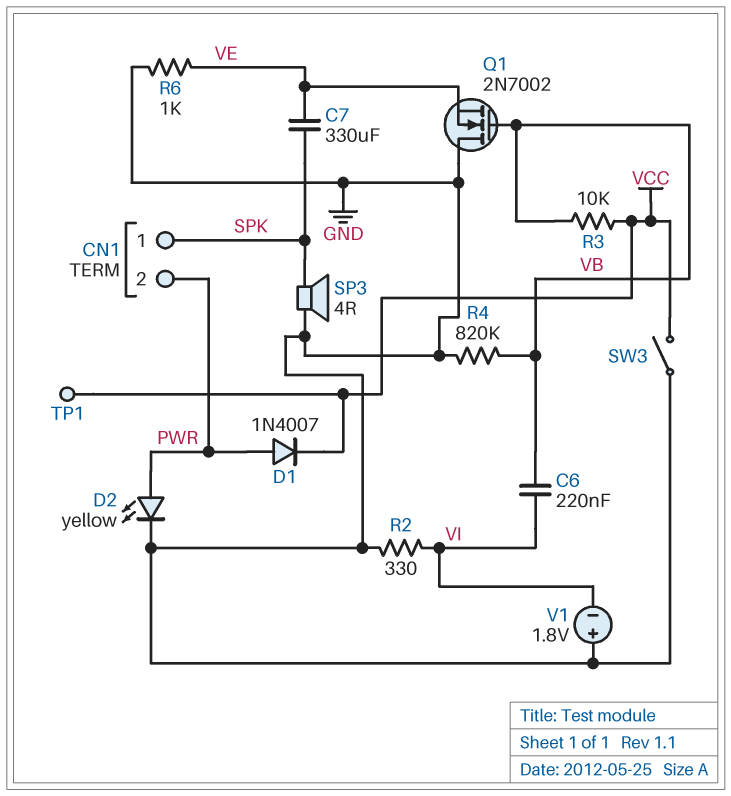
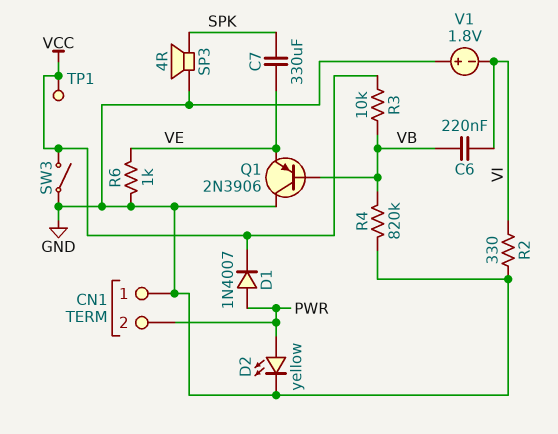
CN1 pin 1: SPK -> GND
Q1: NMOS 2N7002 (G VB, D GND, S VE) -> PNP 2N3906 (B VB, C GND, E VE)

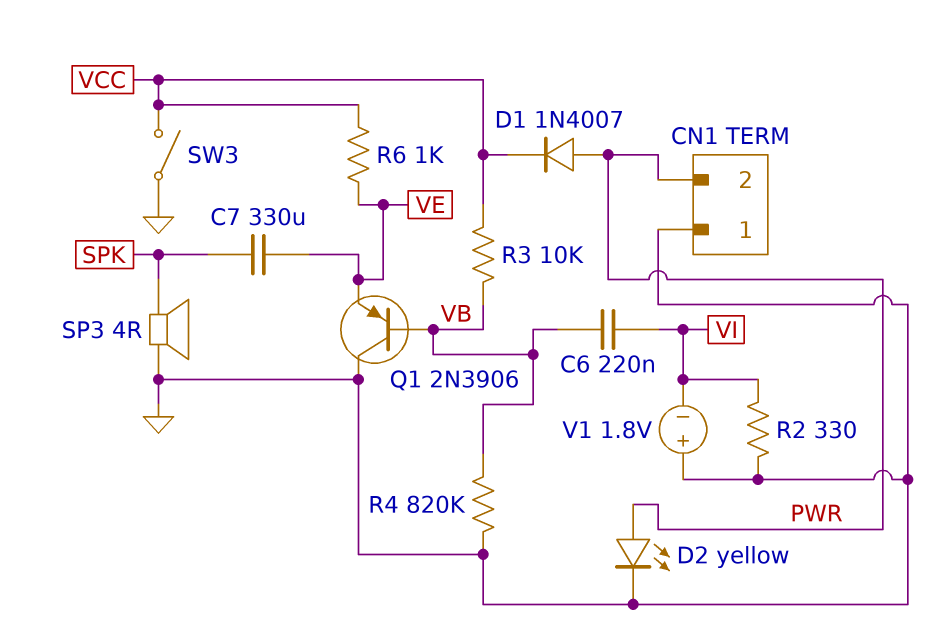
R6: 1k (GND, VE) -> 1k (VCC, VE)
TP1: test point (VCC) -> none

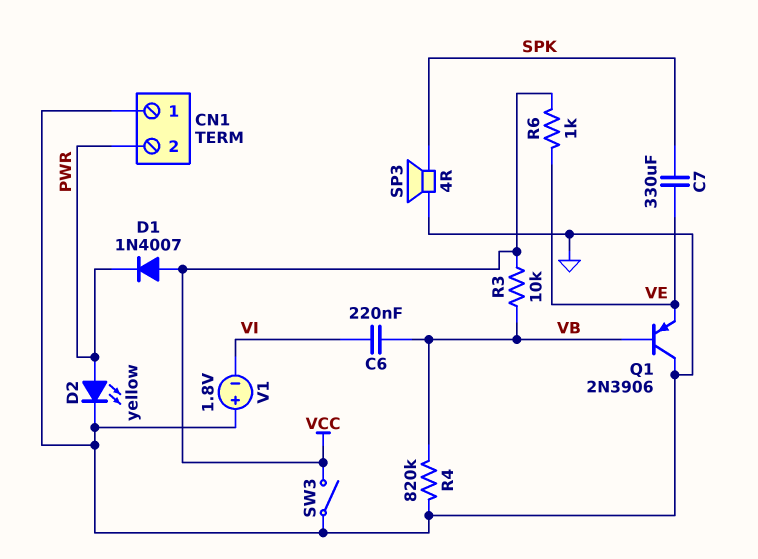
D1: diode 1N4007 (A PWR, K VCC) -> diode 1N4007 (A VCC, K PWR)
R2: 330 (GND, VI) -> none

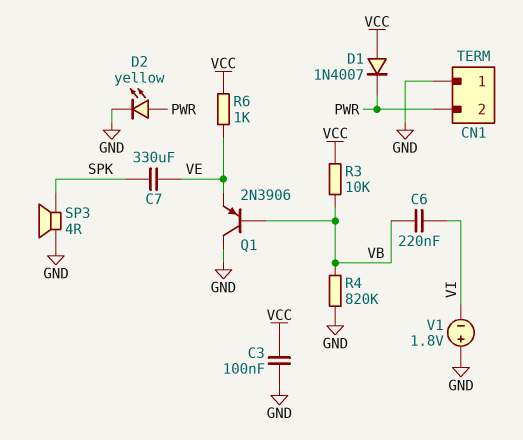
C3: none -> 100nF (GND, VCC)
SW3: switch (GND, VCC) -> none

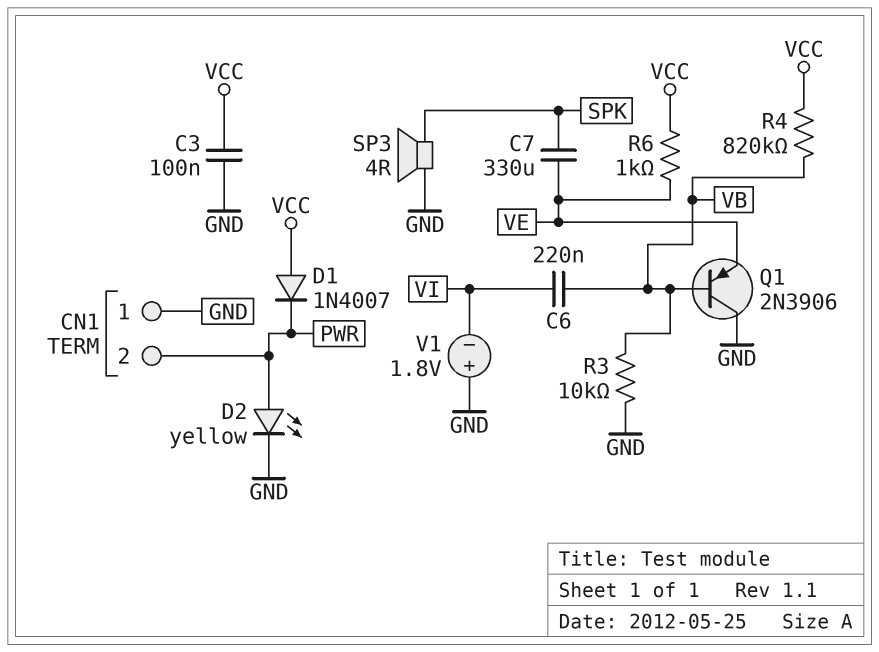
R3: 10k (VB, VCC) -> 10k (GND, VB)
R4: 820k (GND, VB) -> 820k (VB, VCC)

